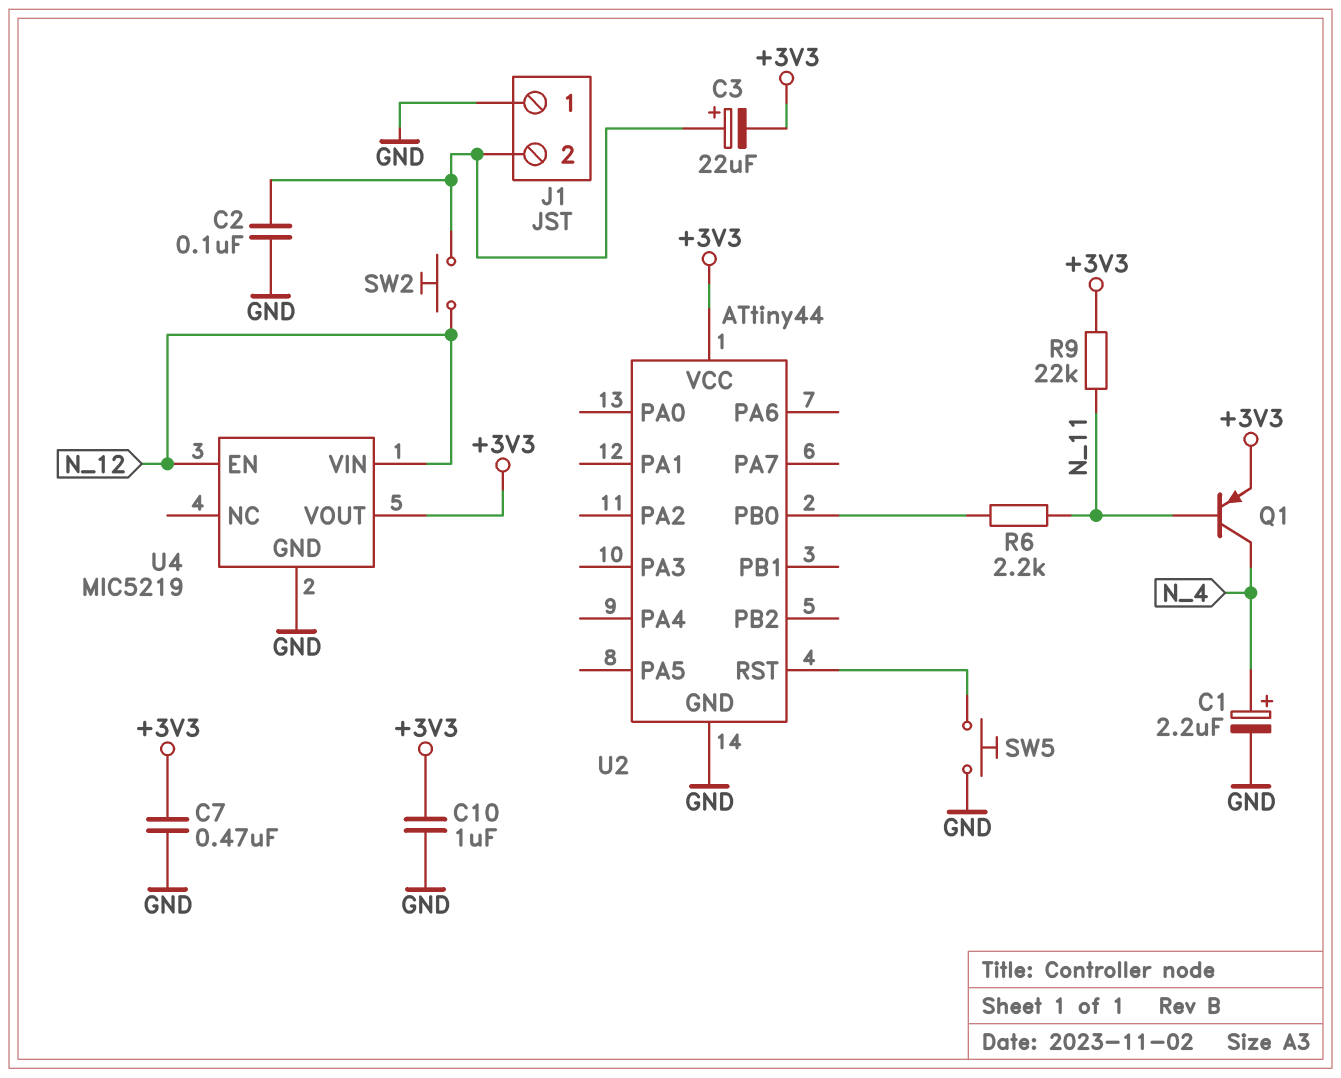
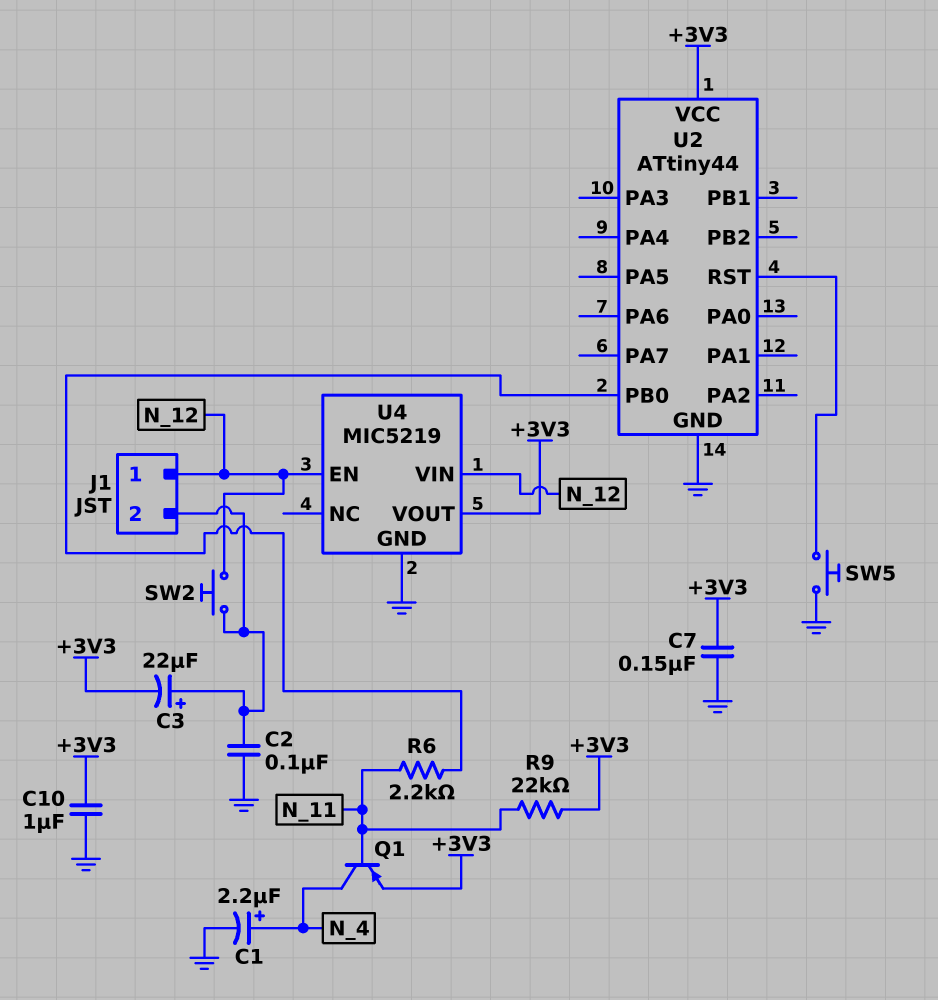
C7: 470nF (+3V3, GND) -> 150nF (+3V3, GND)
J1 pin 1: GND -> N_12

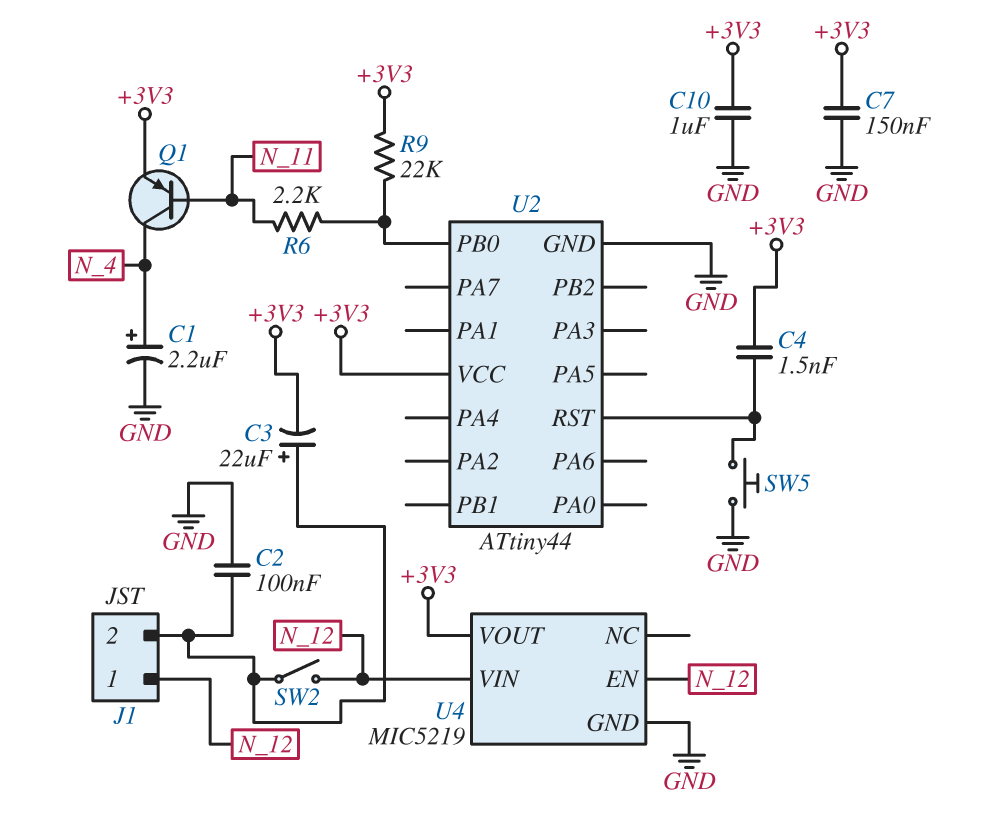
C4: none -> 1.5nF (+3V3, U2/RST)
R9: 22k (+3V3, N_11) -> 22k (+3V3, U2/PB0)
SW2: button (J1/2, N_12) -> switch (J1/2, N_12)

